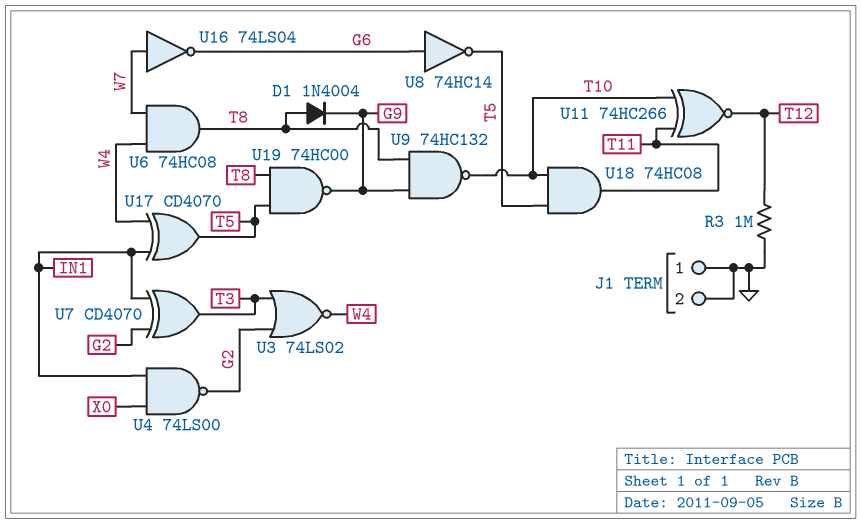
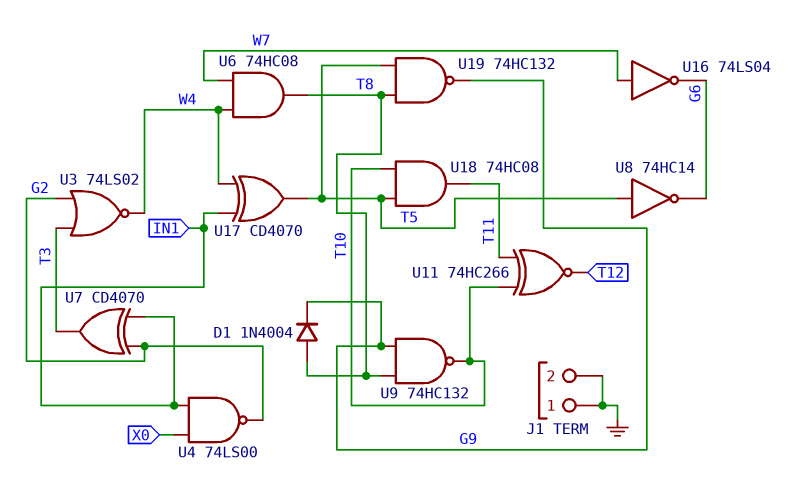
R3: 1M (GND, T12) -> none
U8: NOT 74HC14 (in G6, out T5) -> NOT 74HC14 (in T5, out G6)
U19: NAND 74HC00 (in T5, in T8, out G9) -> NAND 74HC132 (in T5, in T8, out G9)

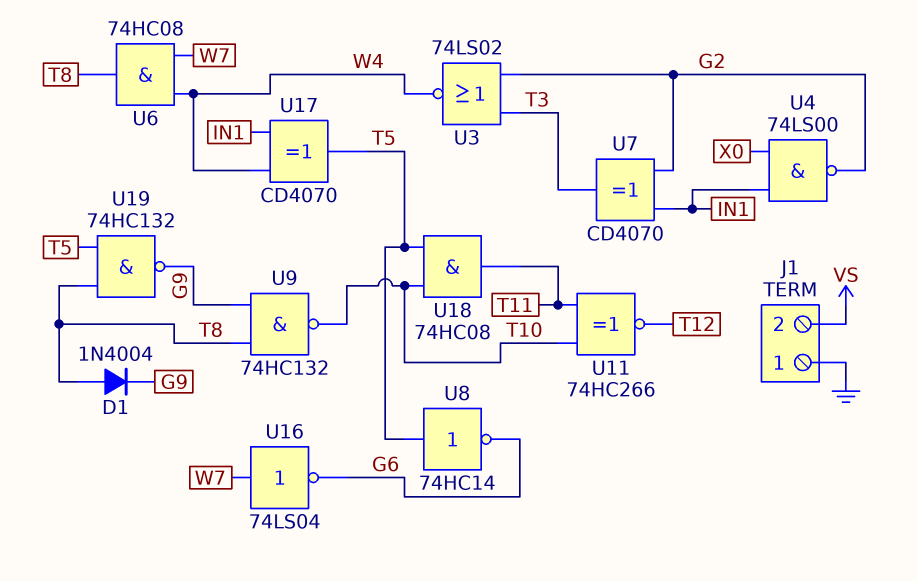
J1 pin 2: GND -> VS

